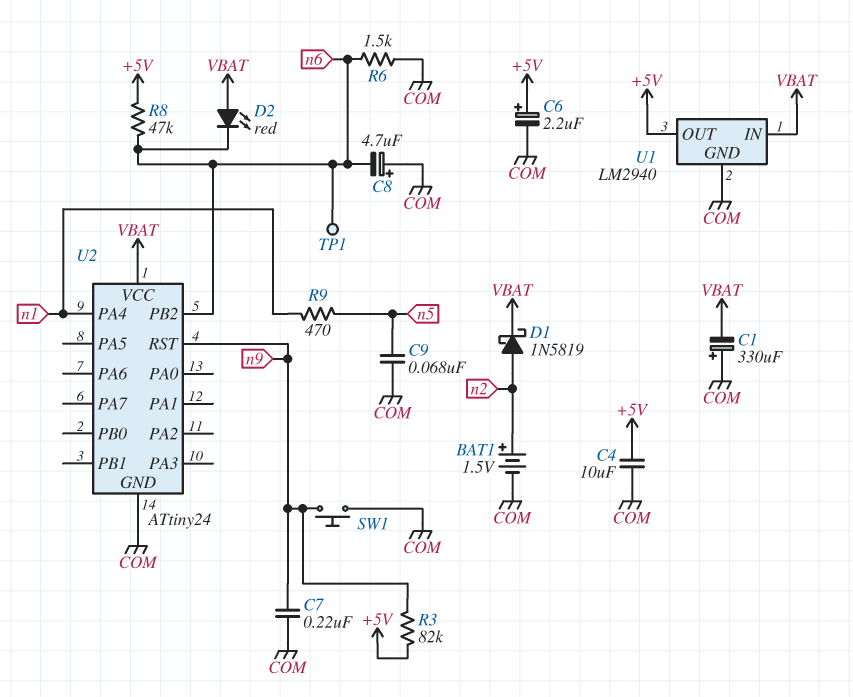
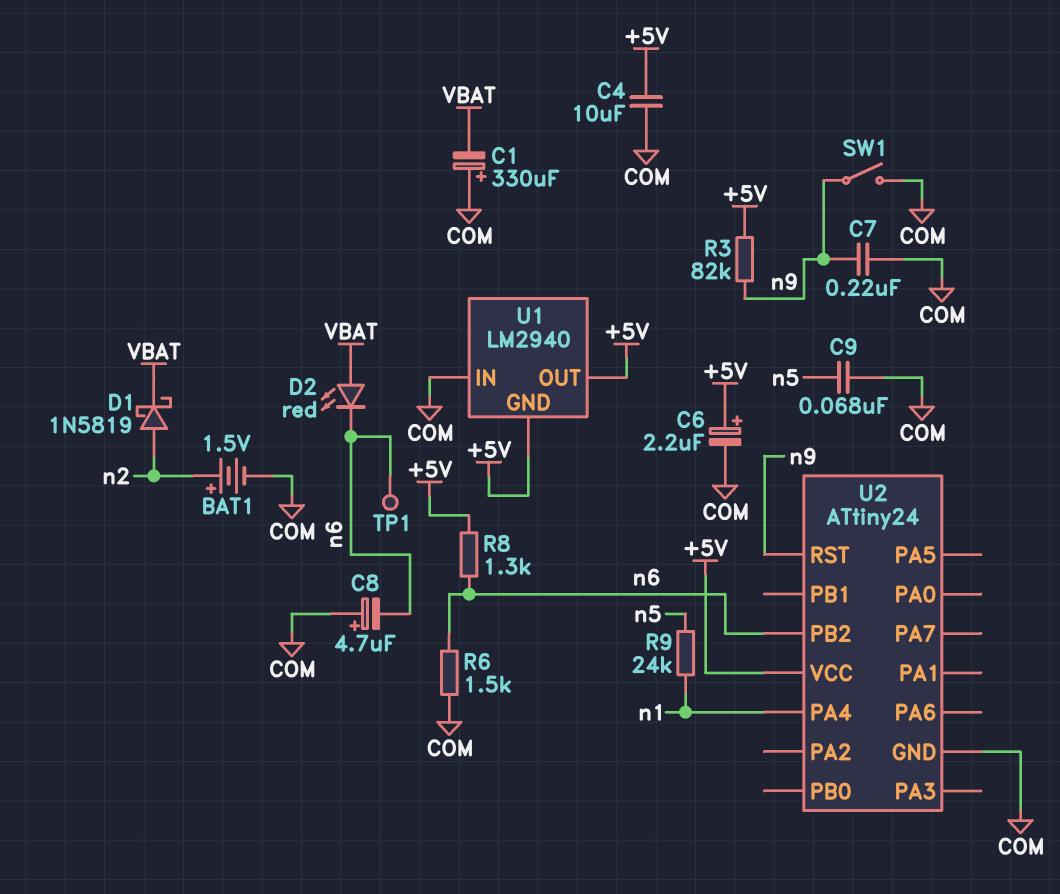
R8: 47k (+5V, n6) -> 1.3k (+5V, n6)
R9: 470 (n1, n5) -> 24k (n1, n5)
SW1: button (COM, n9) -> switch (COM, n9)
U1 pin GND: COM -> +5V
U1 pin IN: VBAT -> COM
U2 pin VCC: VBAT -> +5V

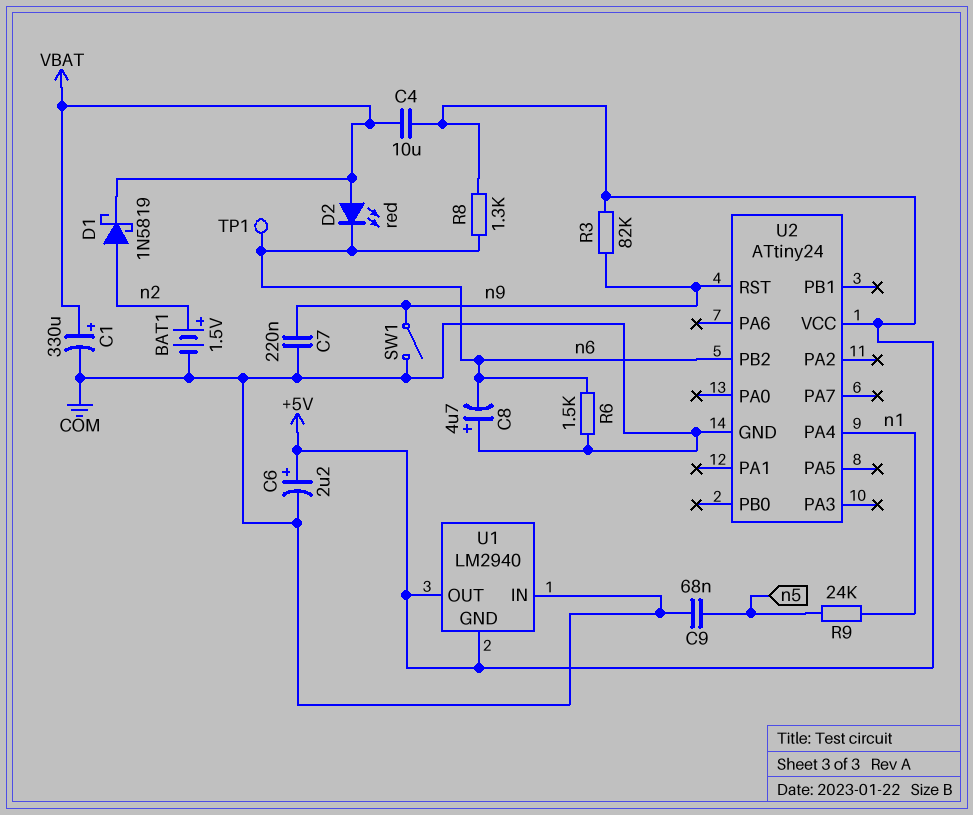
C1: 330uF (plus COM, minus VBAT) -> 330uF (plus VBAT, minus COM)
C4: 10uF (+5V, COM) -> 10uF (+5V, VBAT)

